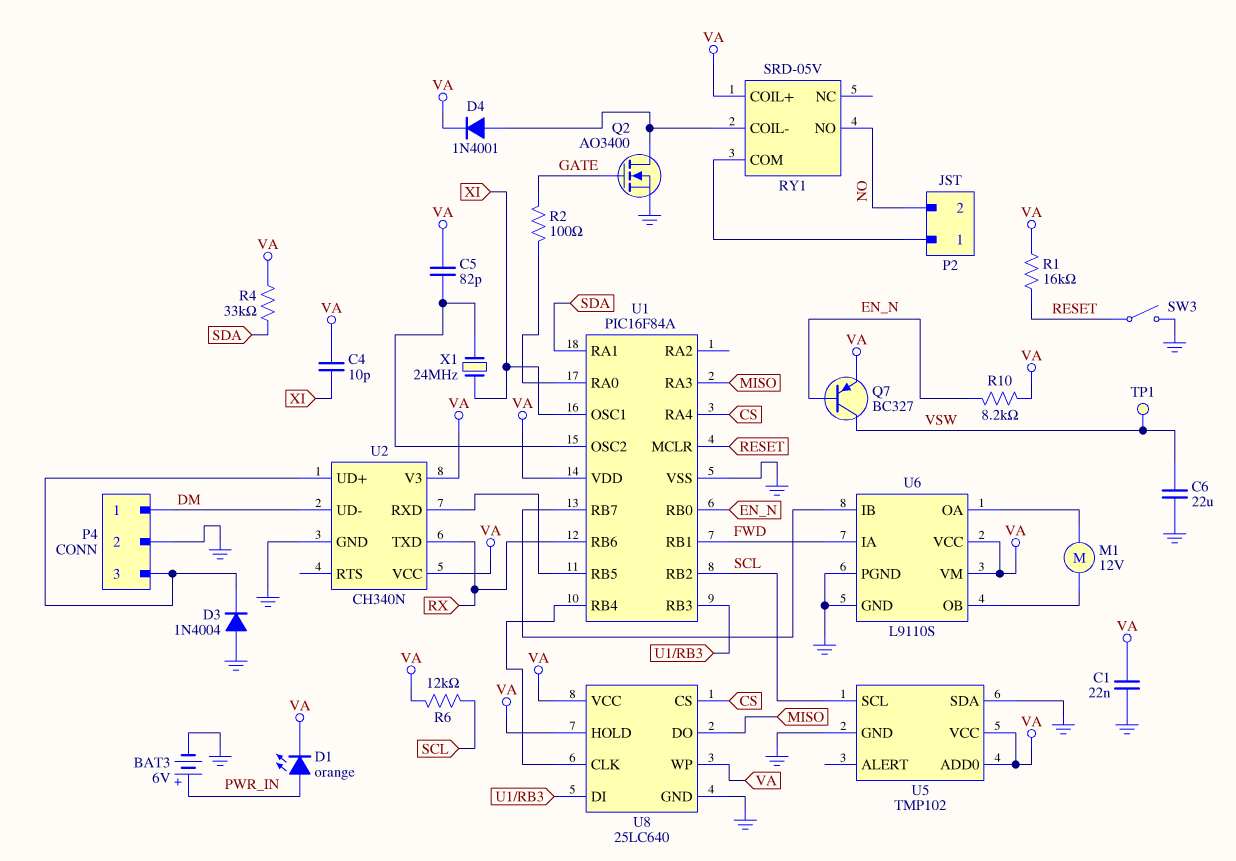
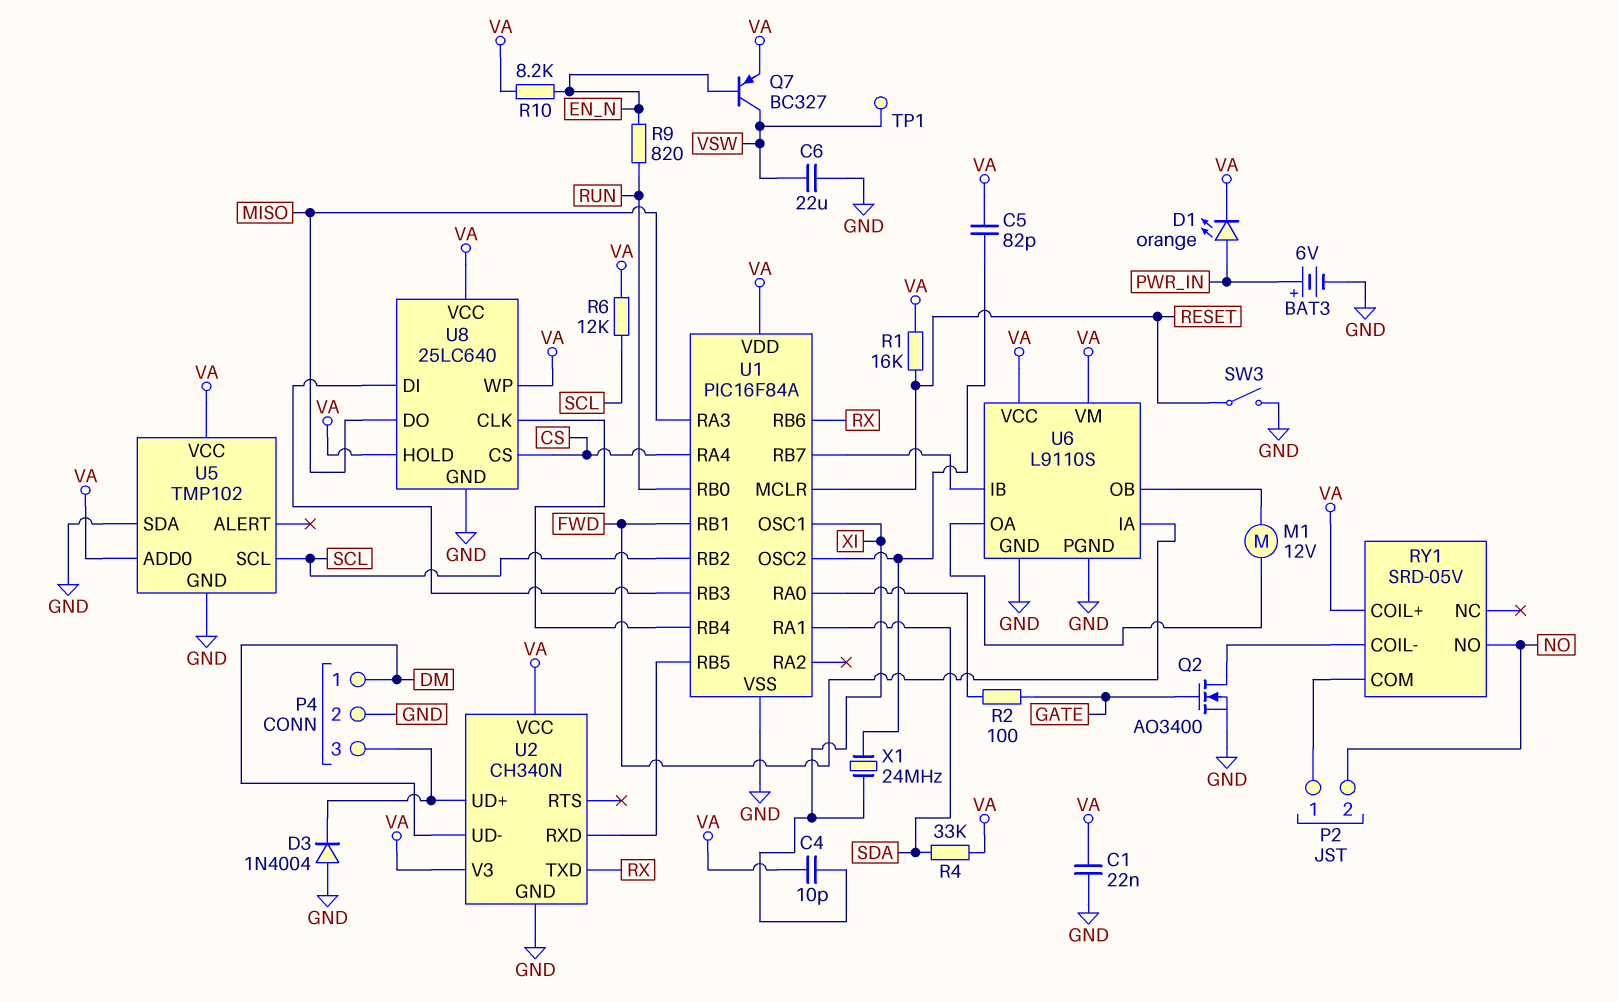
D4: diode 1N4001 (A RY1/COIL-, K VA) -> none
R9: none -> 820 (EN_N, RUN)
U1 pin RB0: EN_N -> RUN

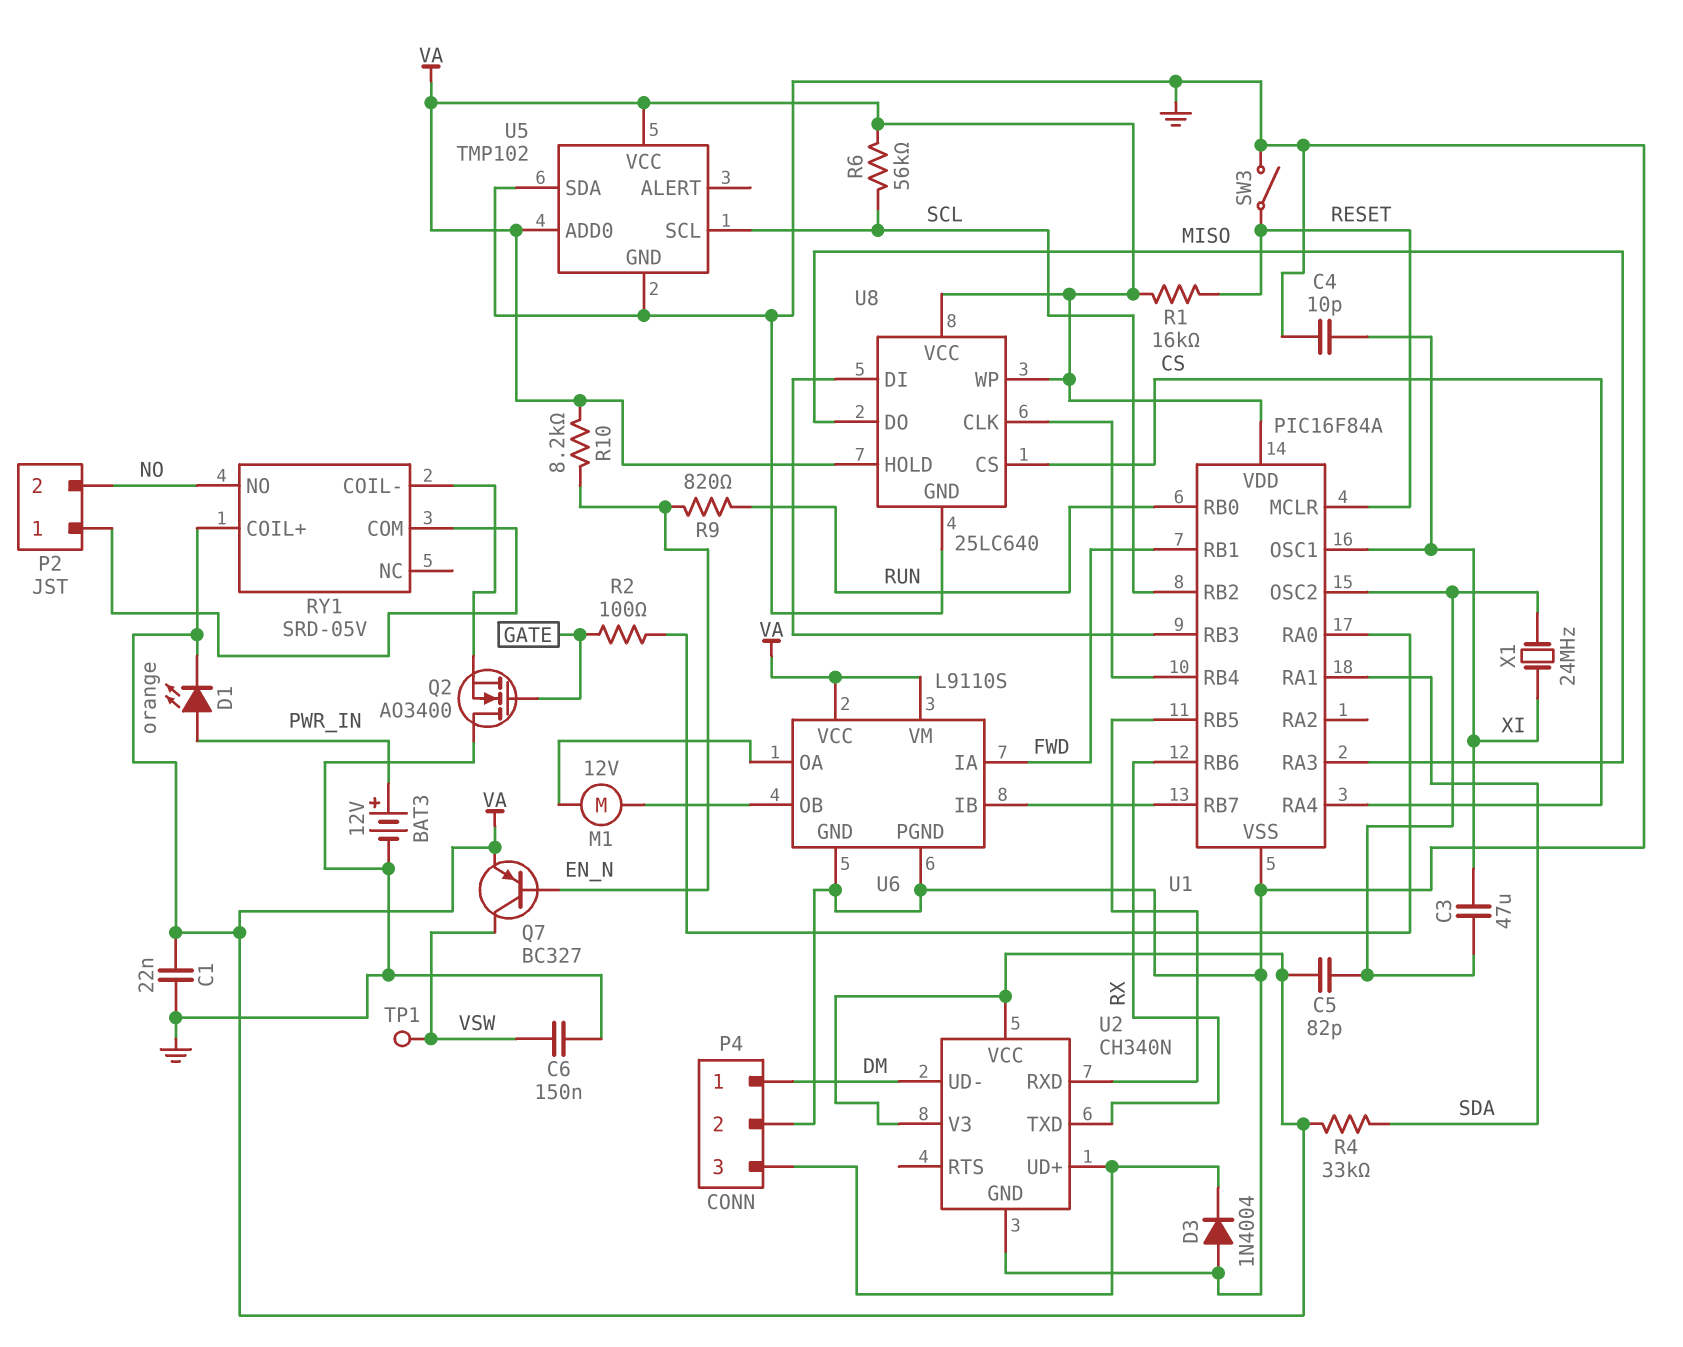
BAT3: 6V (plus PWR_IN, minus GND) -> 12V (plus PWR_IN, minus GND)
C3: none -> 47uF (U1/OSC2, XI)
C4: 10pF (VA, XI) -> 10pF (GND, XI)
C6: 22uF (GND, VSW) -> 150nF (GND, VSW)
Q2: NMOS AO3400 (G GATE, D RY1/COIL-, S GND) -> NMOS AO3400 (G GATE, D GND, S RY1/COIL-)
R6: 12k (SCL, VA) -> 56k (SCL, VA)

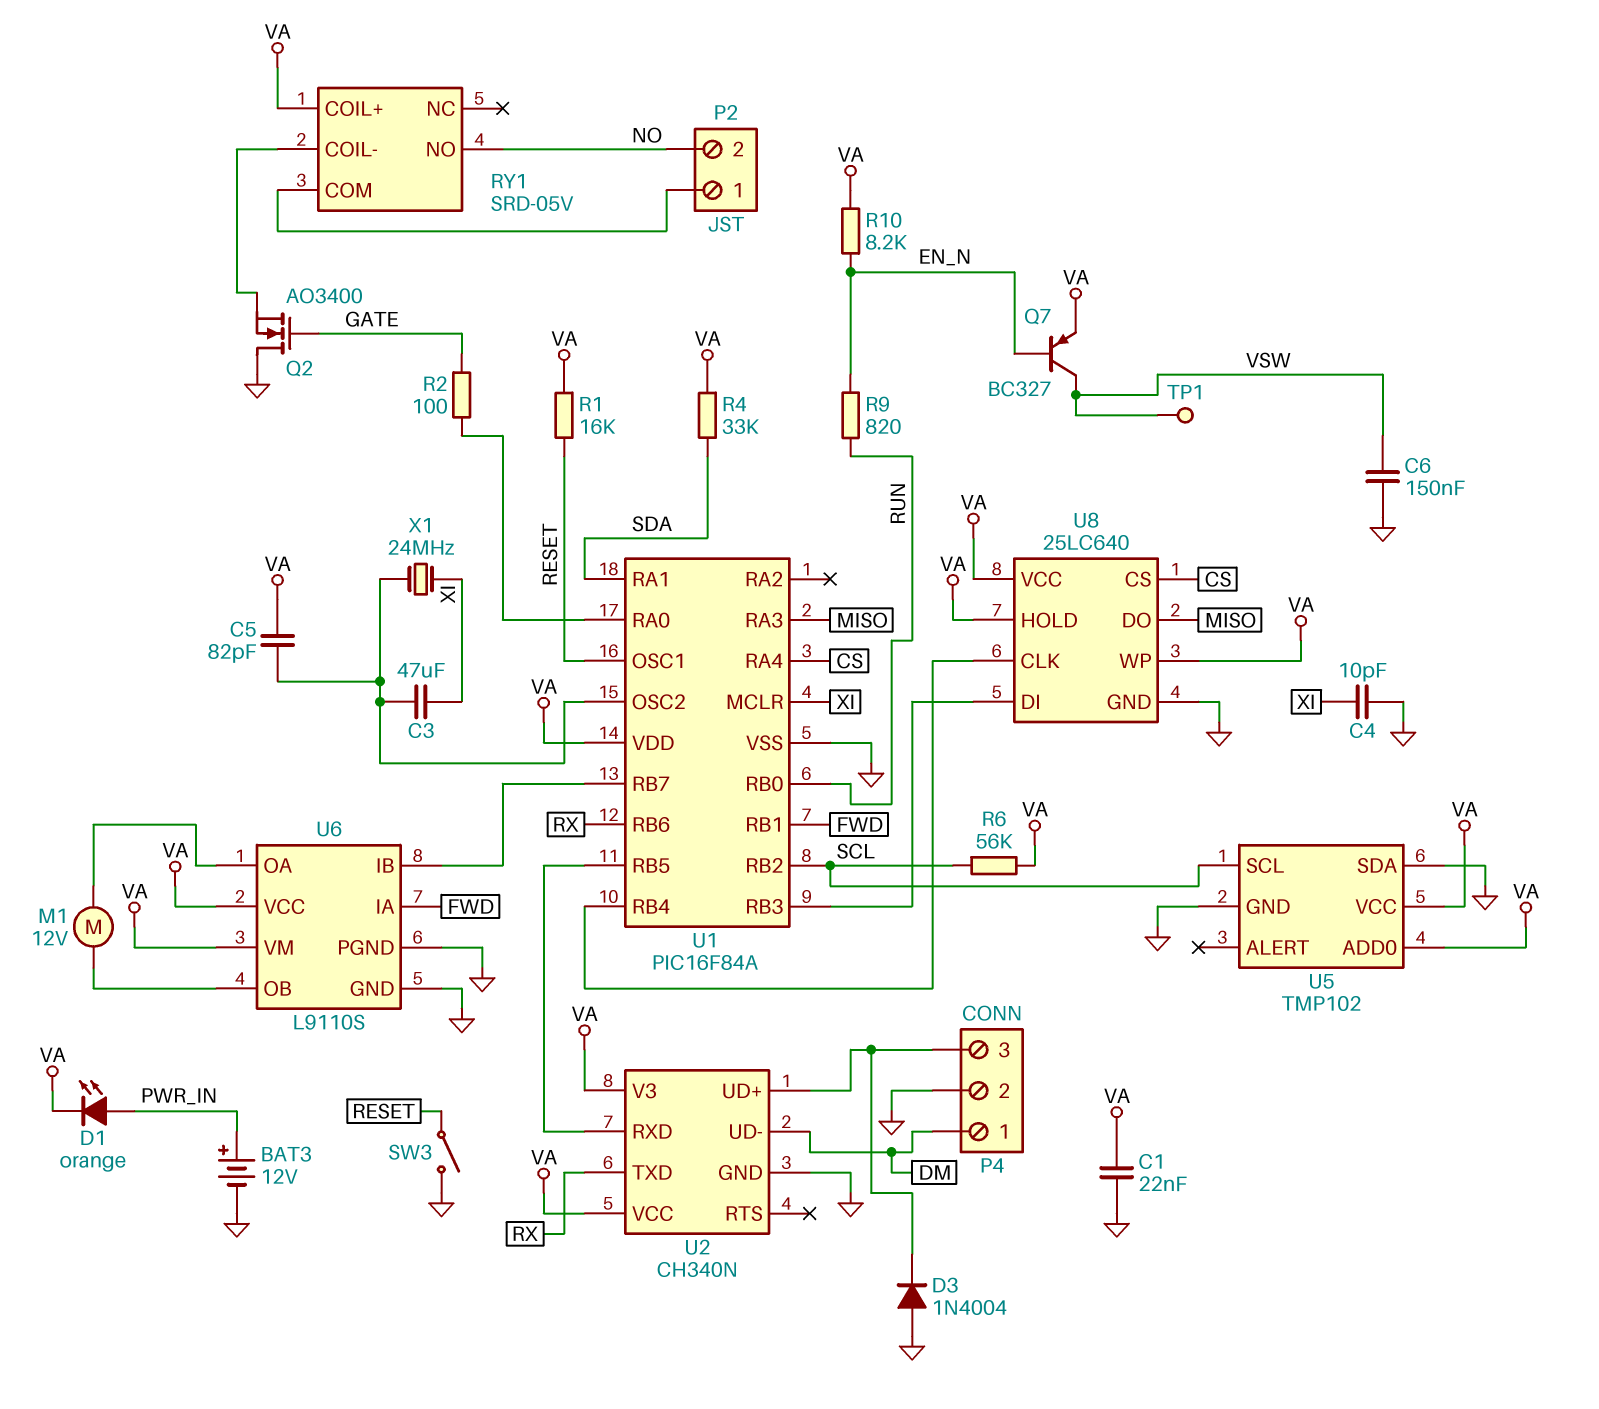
U1 pin MCLR: RESET -> XI
U1 pin OSC1: XI -> RESET

